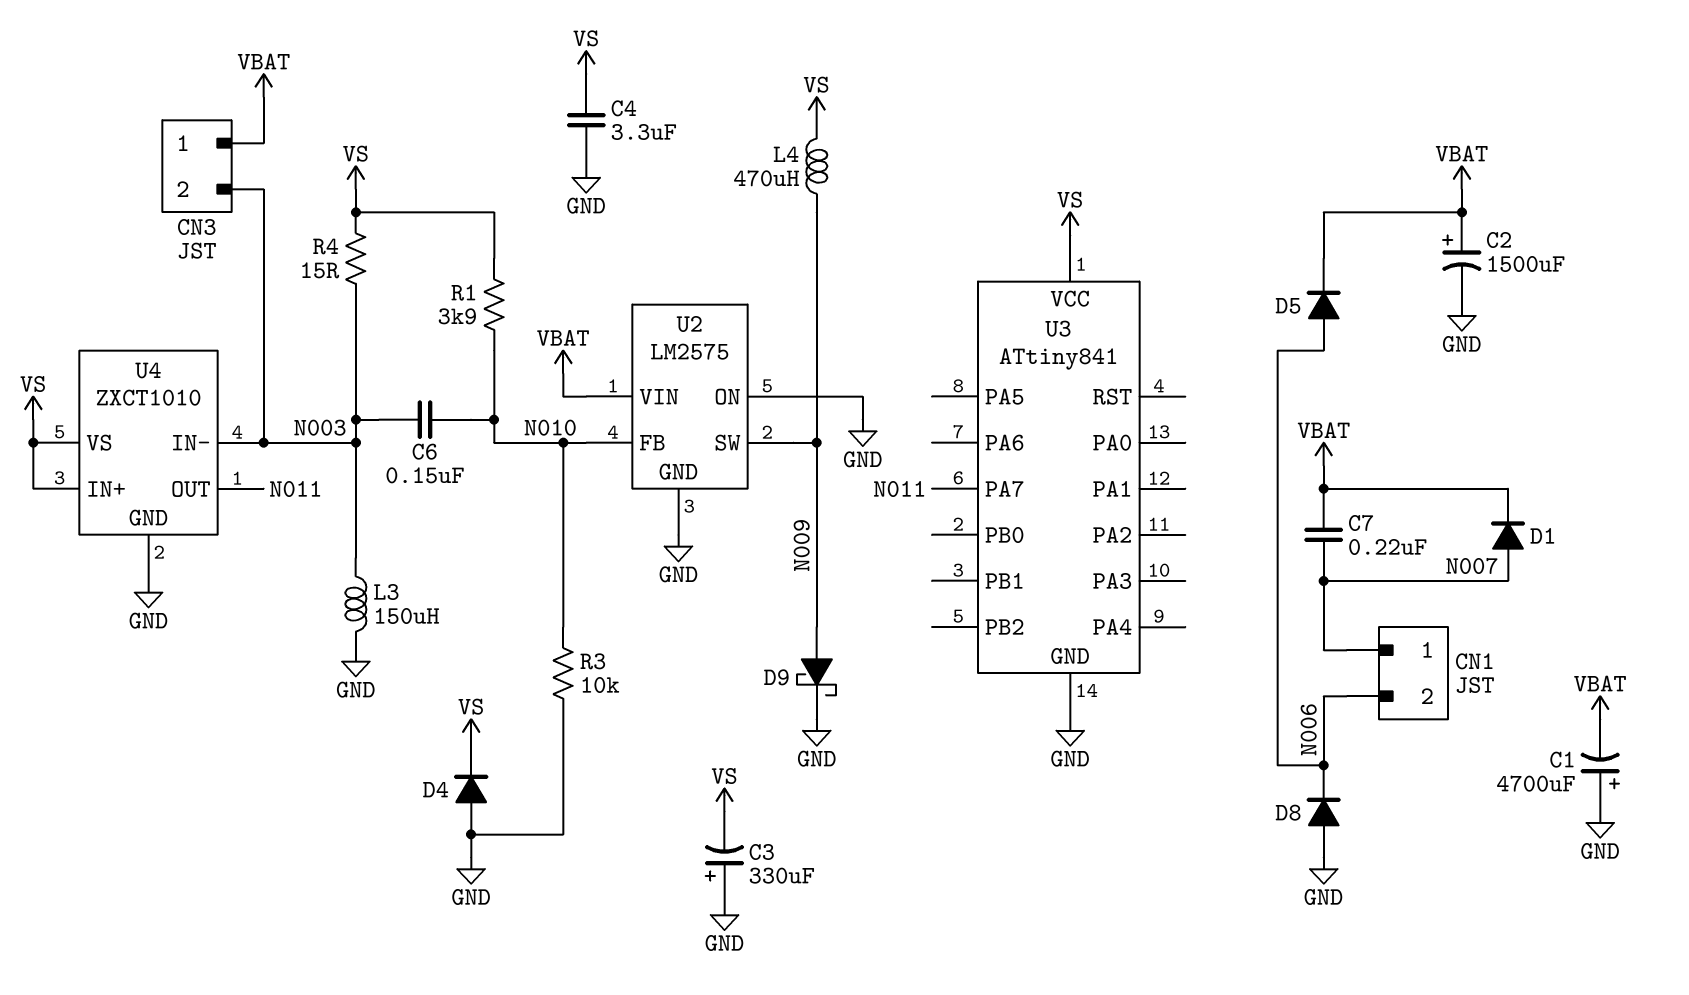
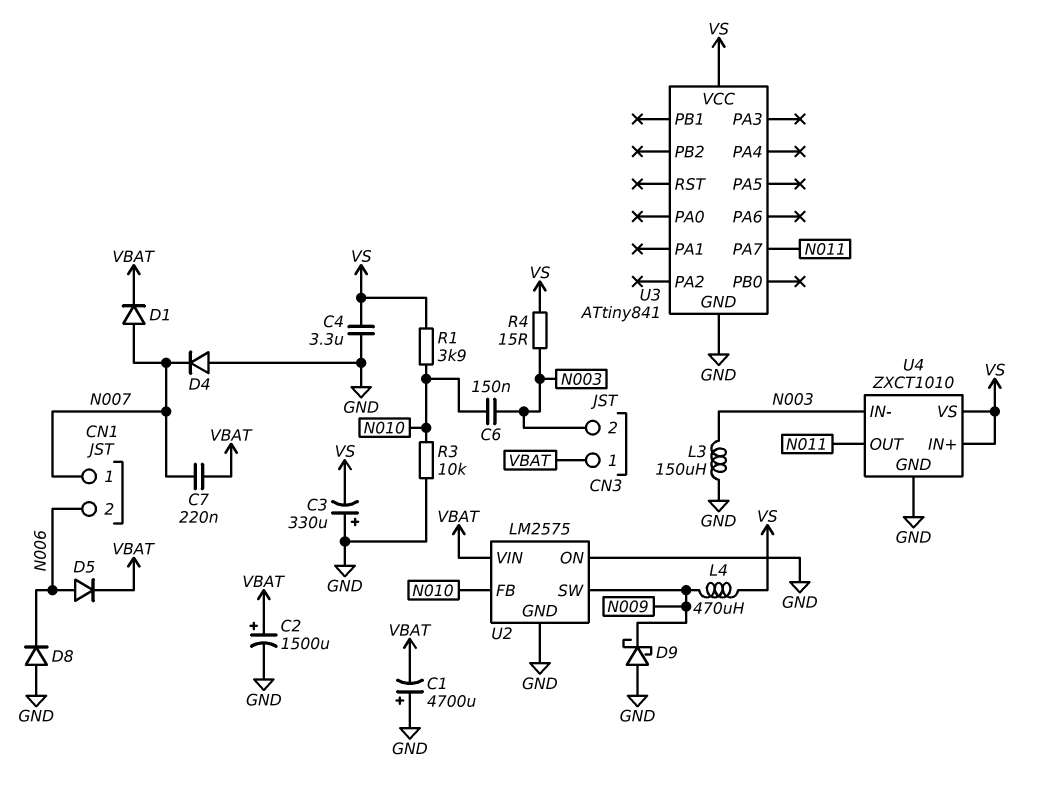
D4: diode (A GND, K VS) -> diode (A GND, K N007)
D9: schottky (A N009, K GND) -> schottky (A GND, K N009)

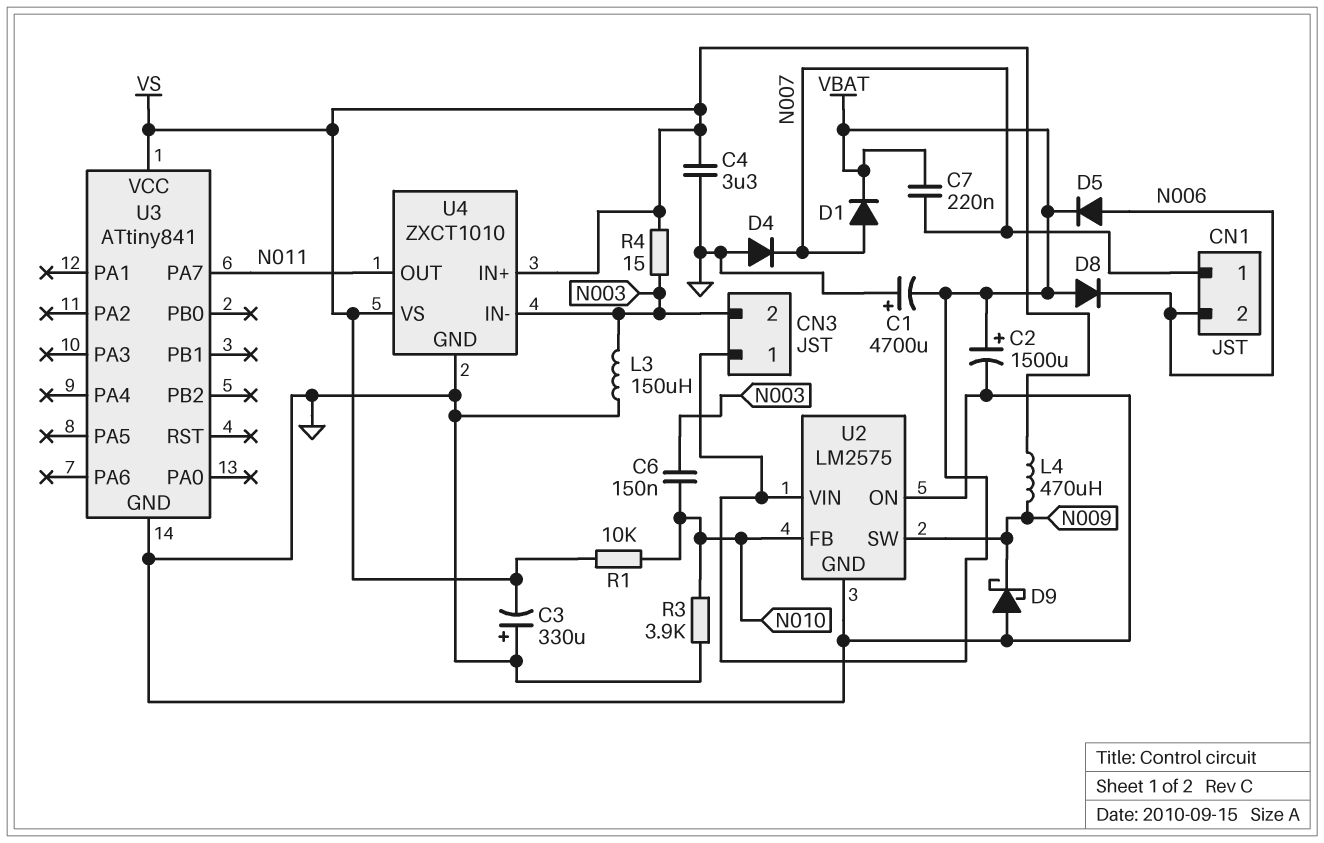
D8: diode (A GND, K N006) -> diode (A VBAT, K N006)
R1: 3.9k (N010, VS) -> 10k (N010, VS)
R3: 10k (GND, N010) -> 3.9k (GND, N010)

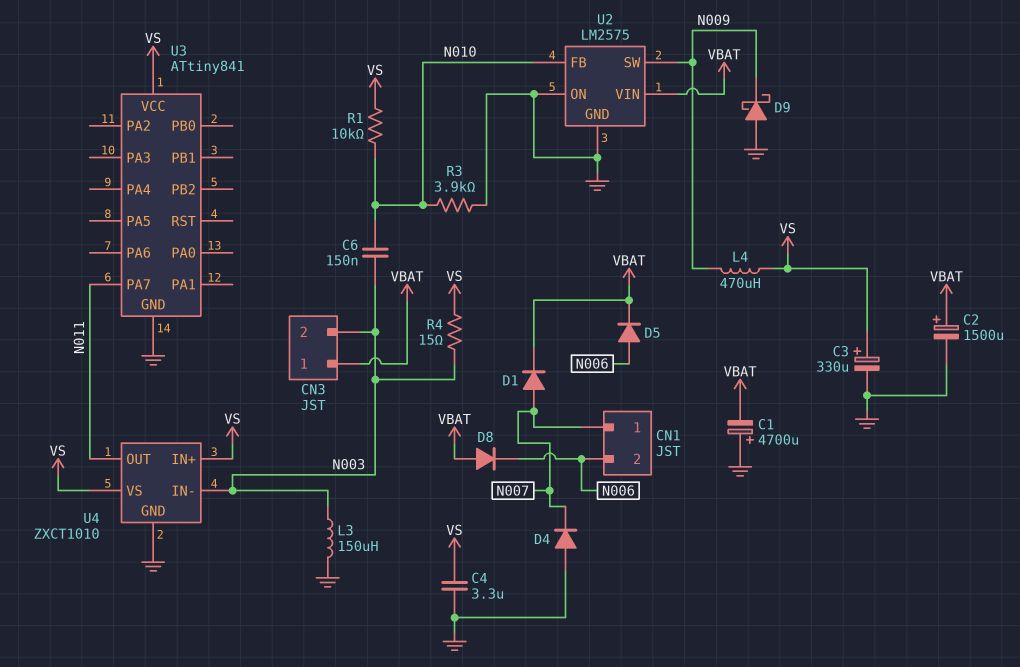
C3: 330uF (plus GND, minus VS) -> 330uF (plus VS, minus GND)
C7: 220nF (N007, VBAT) -> none

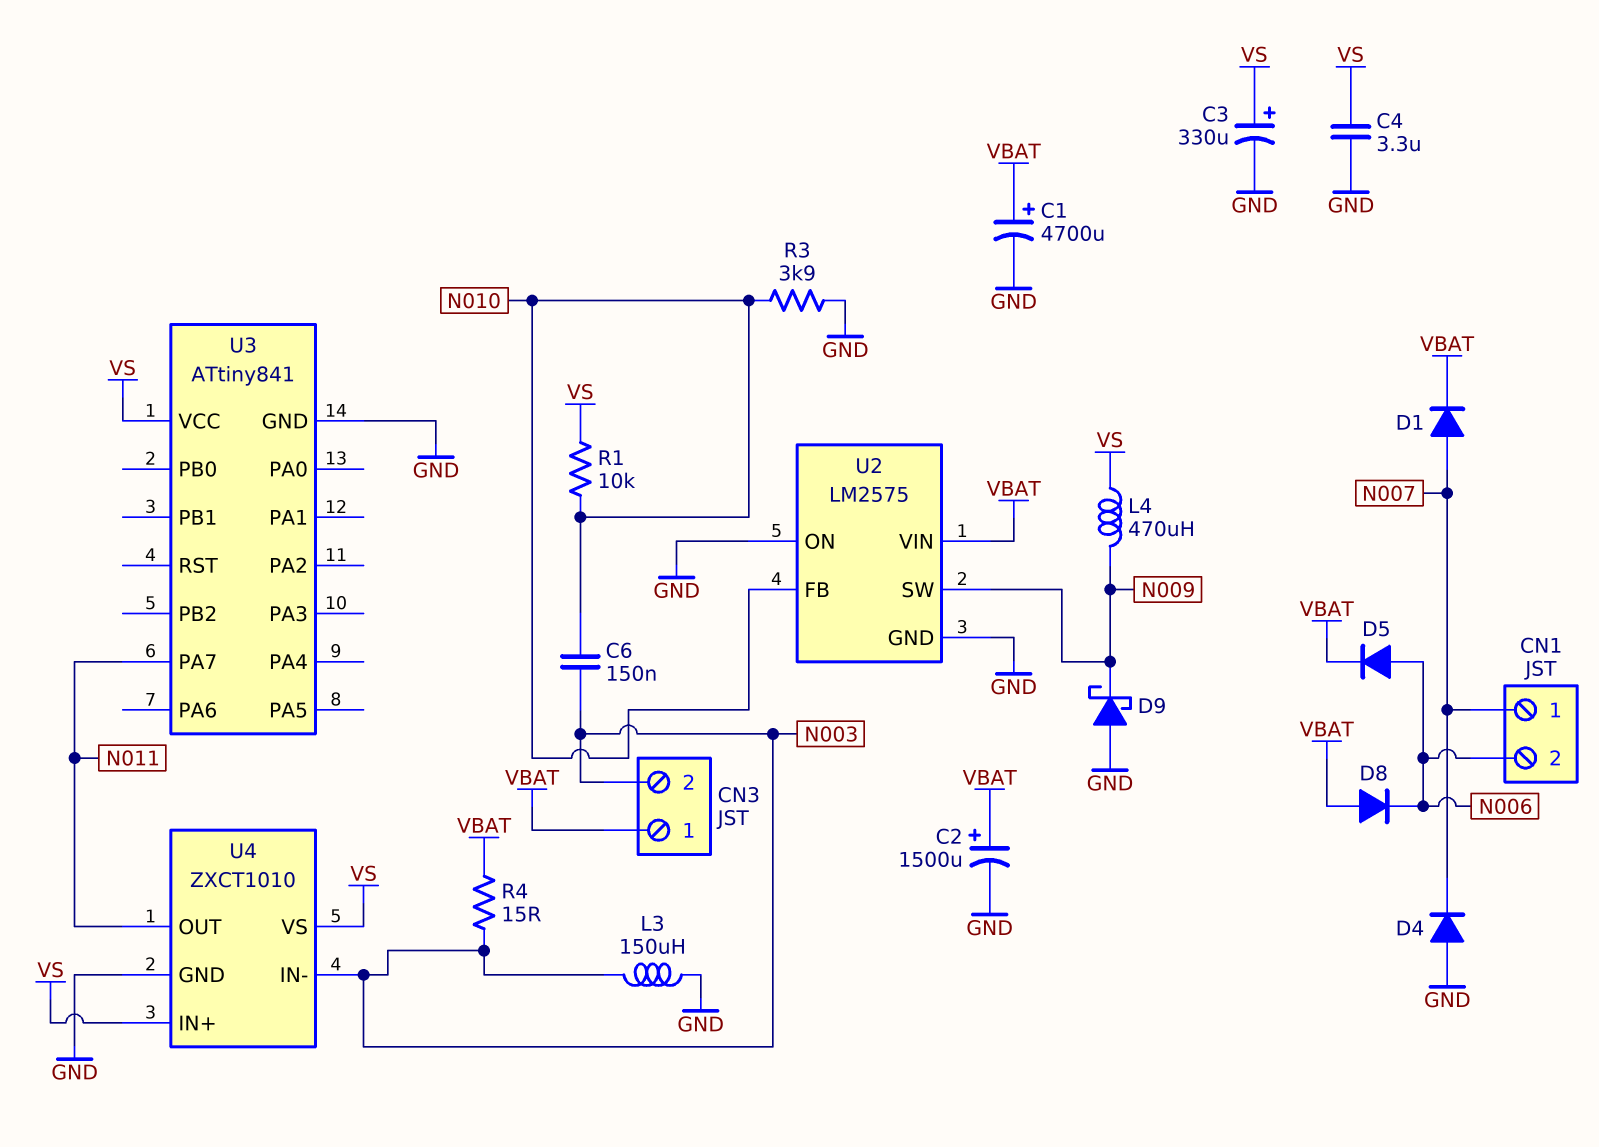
C1: 4700uF (plus GND, minus VBAT) -> 4700uF (plus VBAT, minus GND)
R4: 15 (N003, VS) -> 15 (N003, VBAT)

